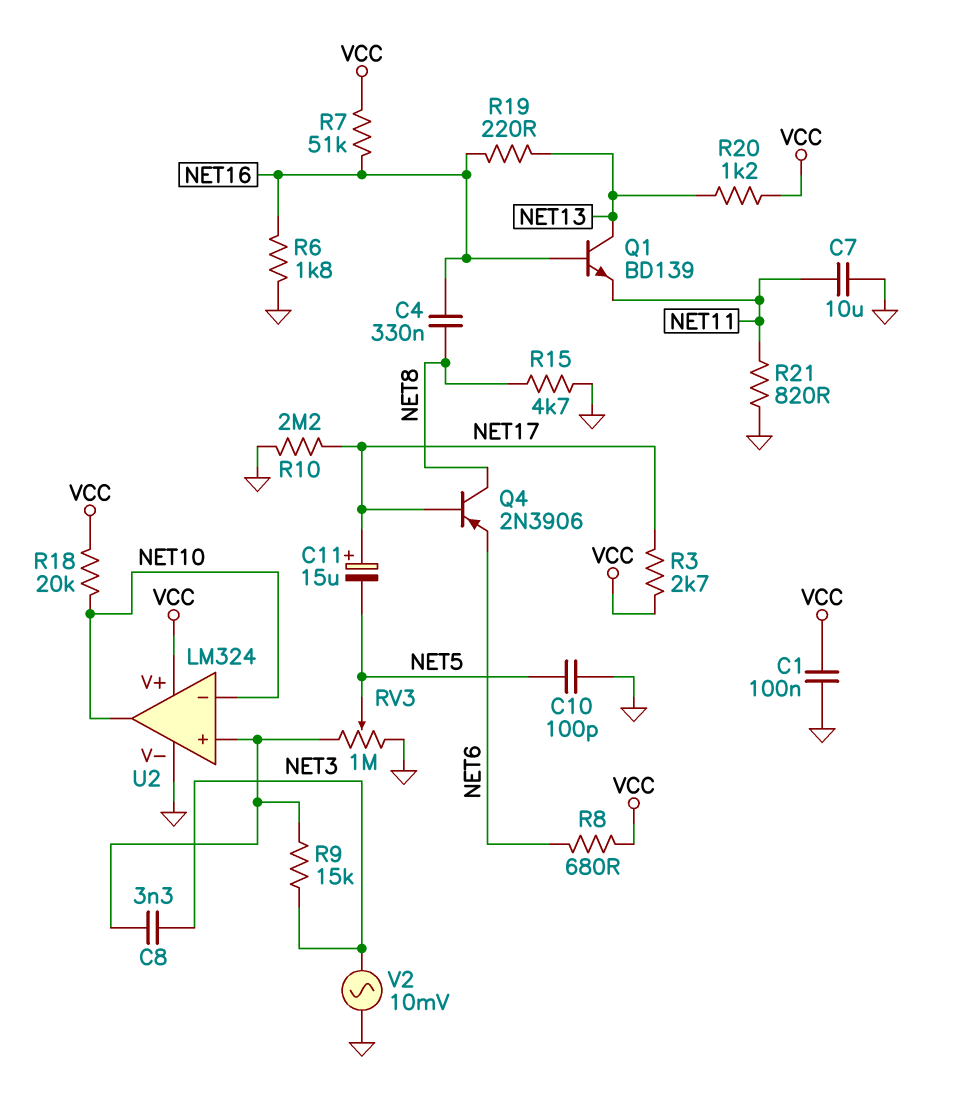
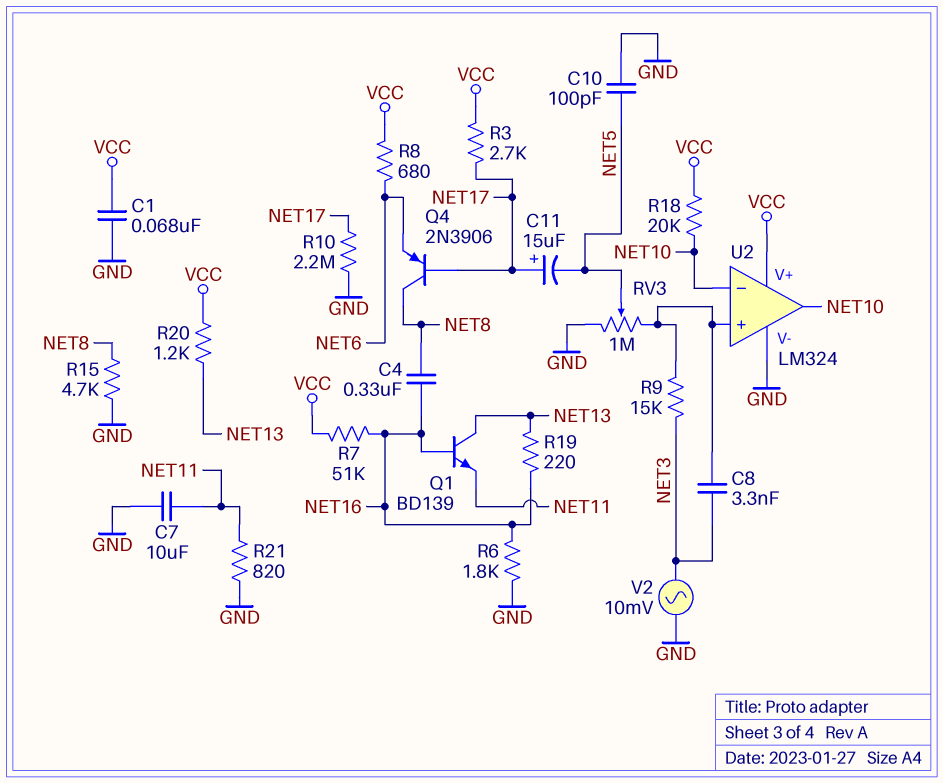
C1: 100nF (GND, VCC) -> 68nF (GND, VCC)

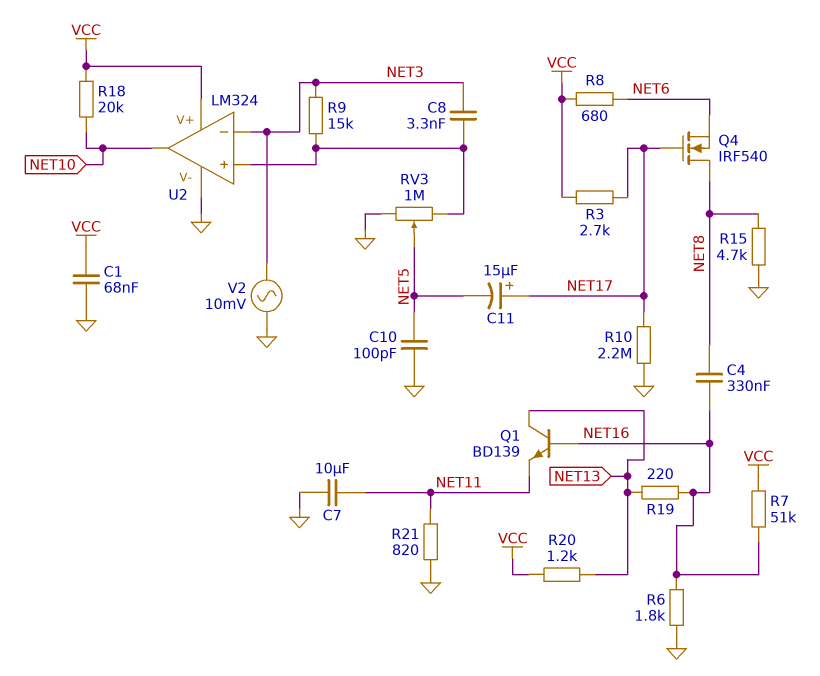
Q4: PNP 2N3906 (B NET17, C NET8, E NET6) -> NMOS IRF540 (G NET17, D NET8, S NET6)
U2 pin in-: NET10 -> NET3

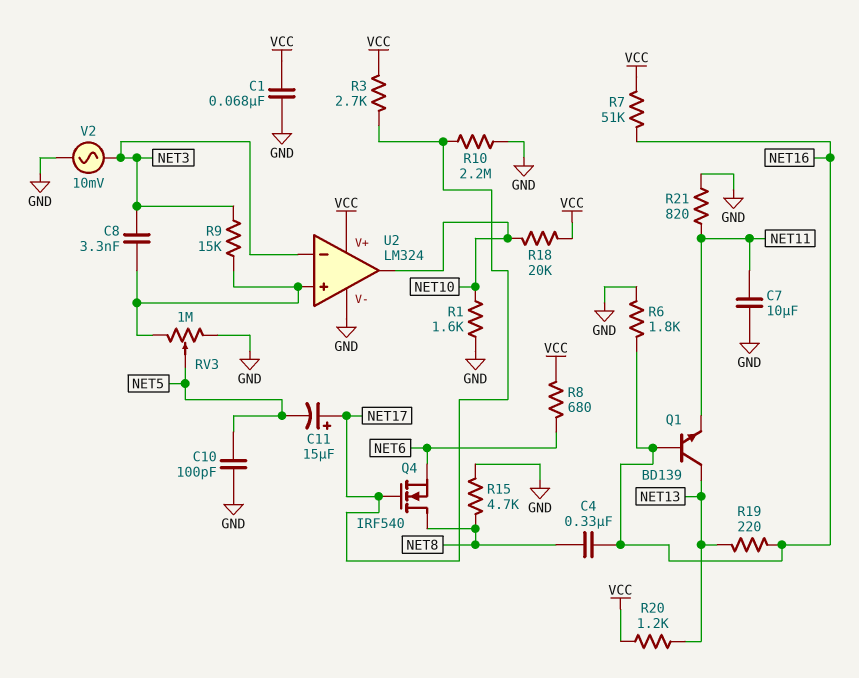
R1: none -> 1.6k (GND, NET10)

